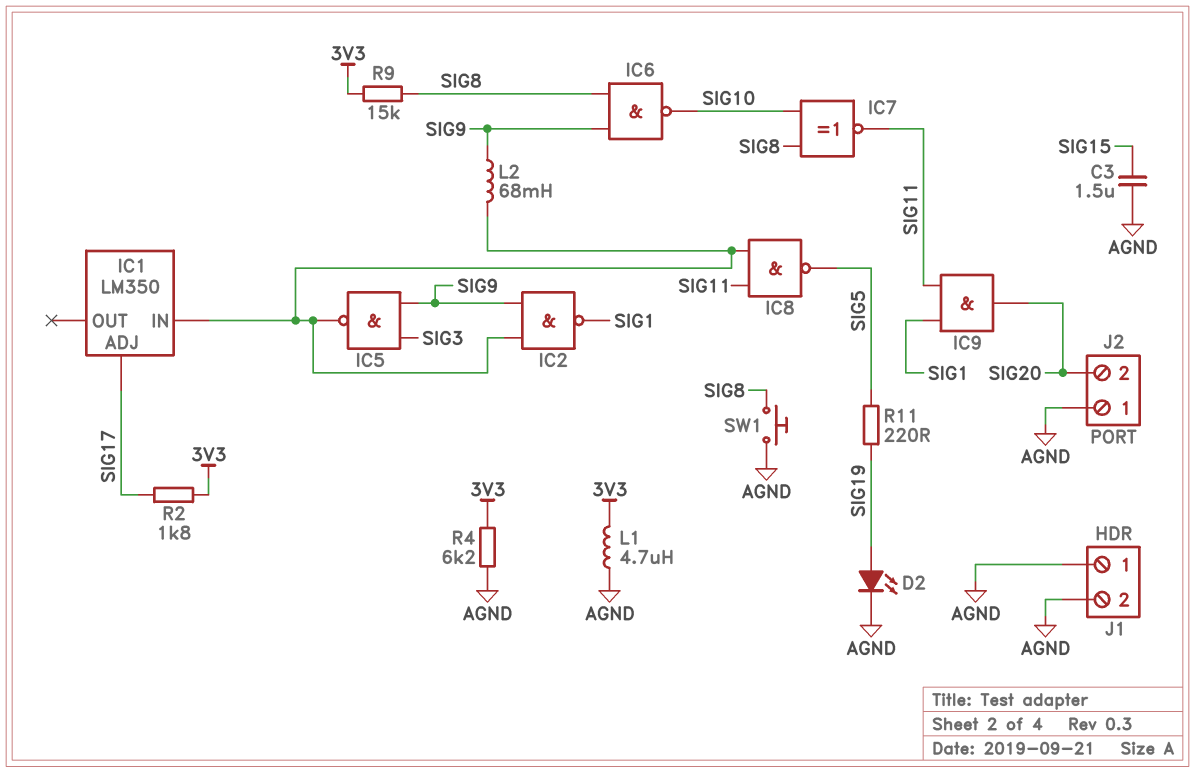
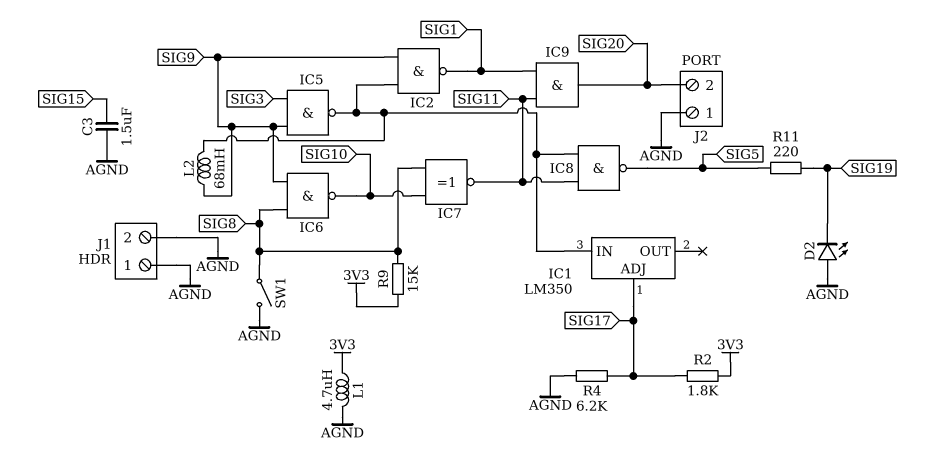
D2: LED (A SIG19, K AGND) -> LED (A AGND, K SIG19)
R4: 6.2k (3V3, AGND) -> 6.2k (AGND, SIG17)
SW1: button (AGND, SIG8) -> switch (AGND, SIG8)

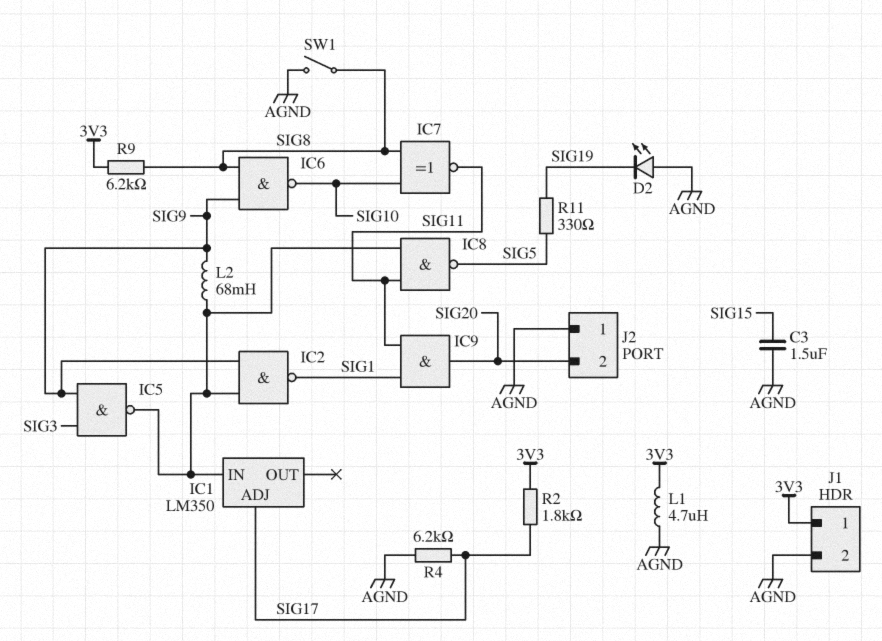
J1 pin 1: AGND -> 3V3
R9: 15k (3V3, SIG8) -> 6.2k (3V3, SIG8)
R11: 220 (SIG5, SIG19) -> 330 (SIG5, SIG19)

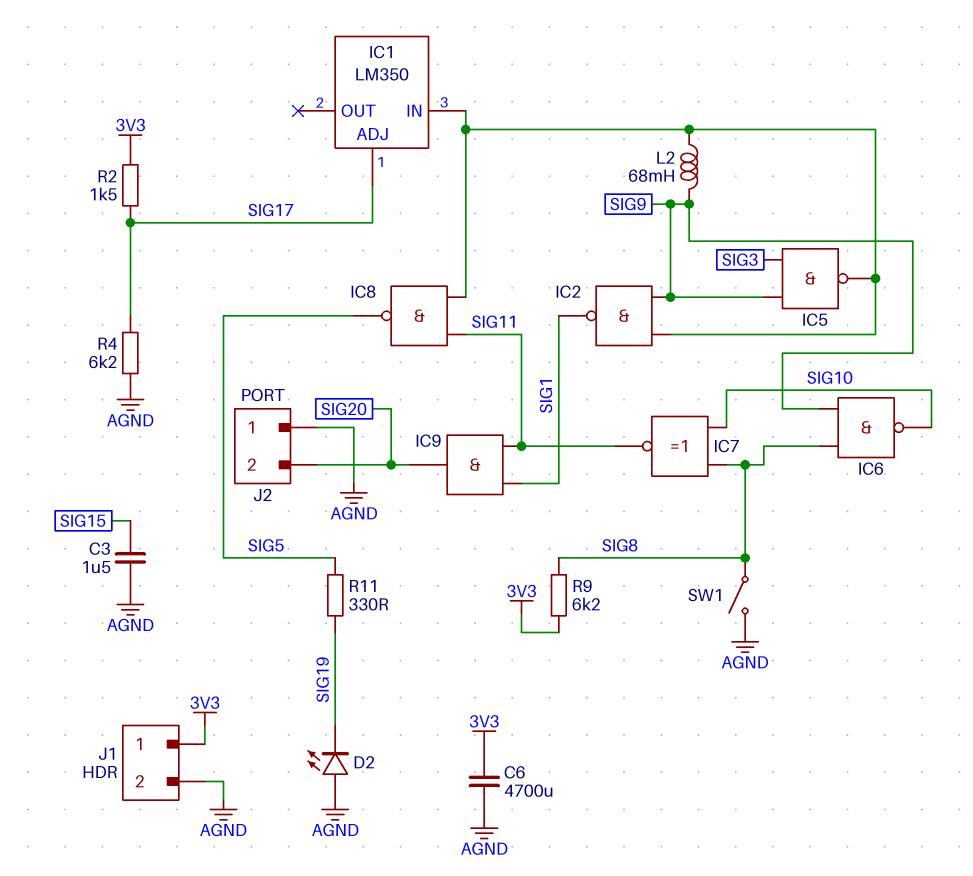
C6: none -> 4700uF (3V3, AGND)
L1: 4.7uH (3V3, AGND) -> none
R2: 1.8k (3V3, SIG17) -> 1.5k (3V3, SIG17)

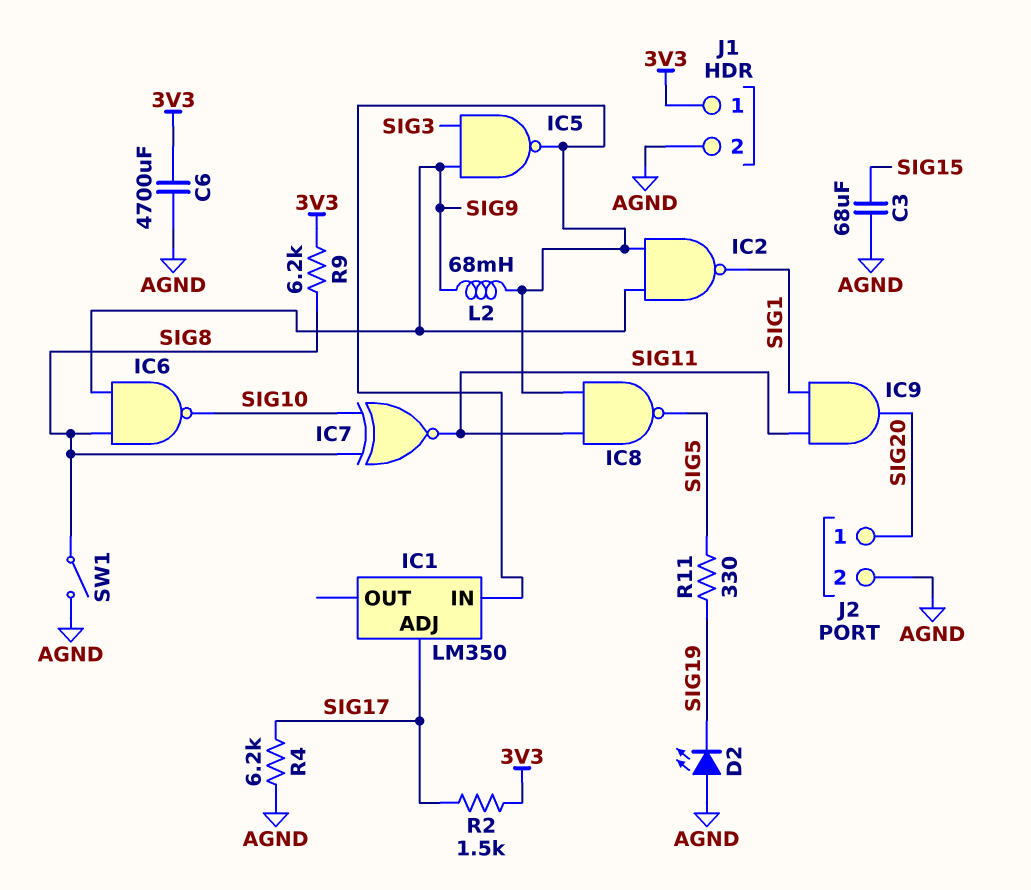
C3: 1.5uF (AGND, SIG15) -> 68uF (AGND, SIG15)
J2 pin 1: AGND -> SIG20
J2 pin 2: SIG20 -> AGND

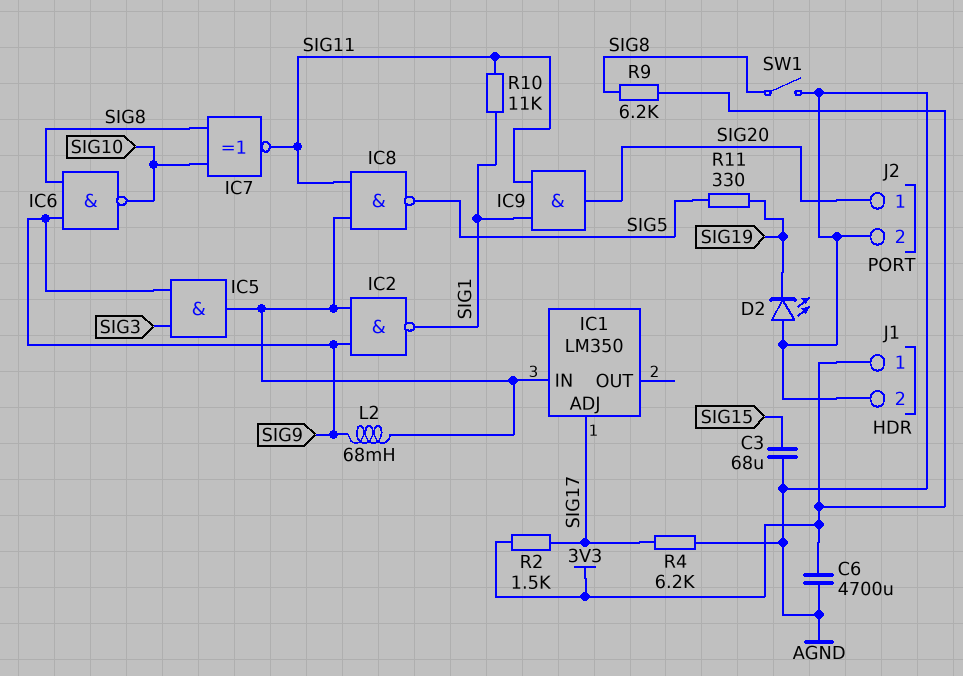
IC5: NAND (in SIG3, in SIG9, out IC1/IN) -> AND (in SIG3, in SIG9, out IC1/IN)
R10: none -> 11k (SIG1, SIG11)

